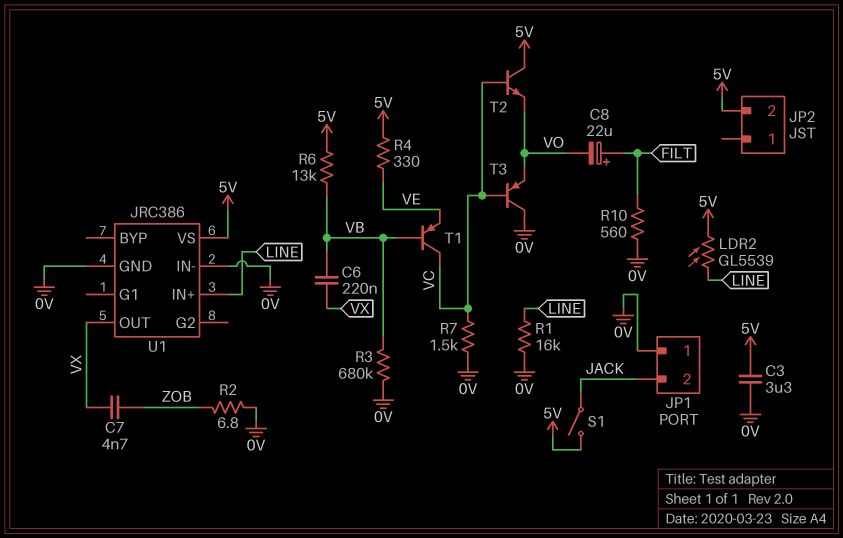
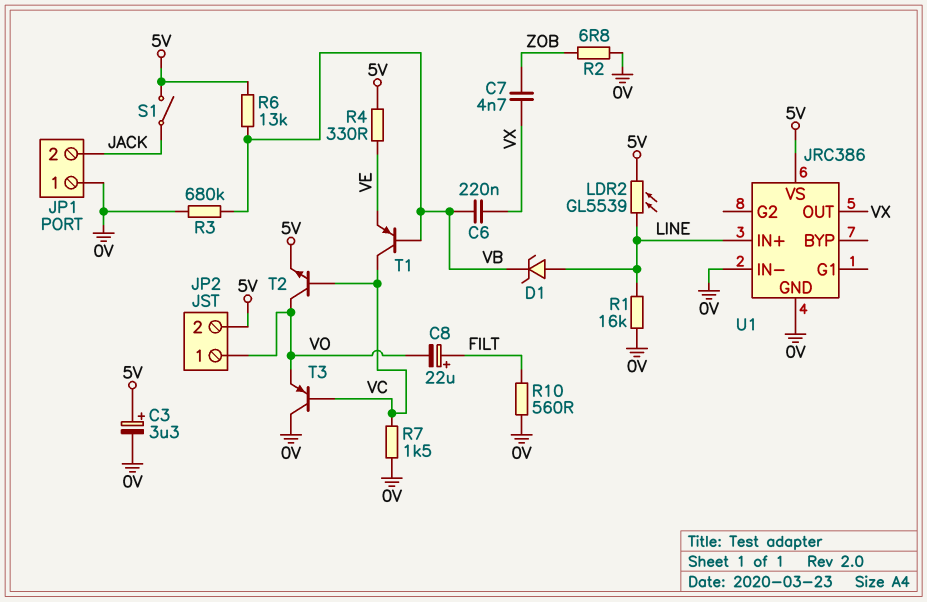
C3: 3.3uF (0V, 5V) -> 3.3uF (plus 5V, minus 0V)
D1: none -> zener (A LINE, K VB)
JP2 pin 1: none -> VO
T2: NPN (B VC, C 5V, E VO) -> NPN (B VC, C VO, E 5V)

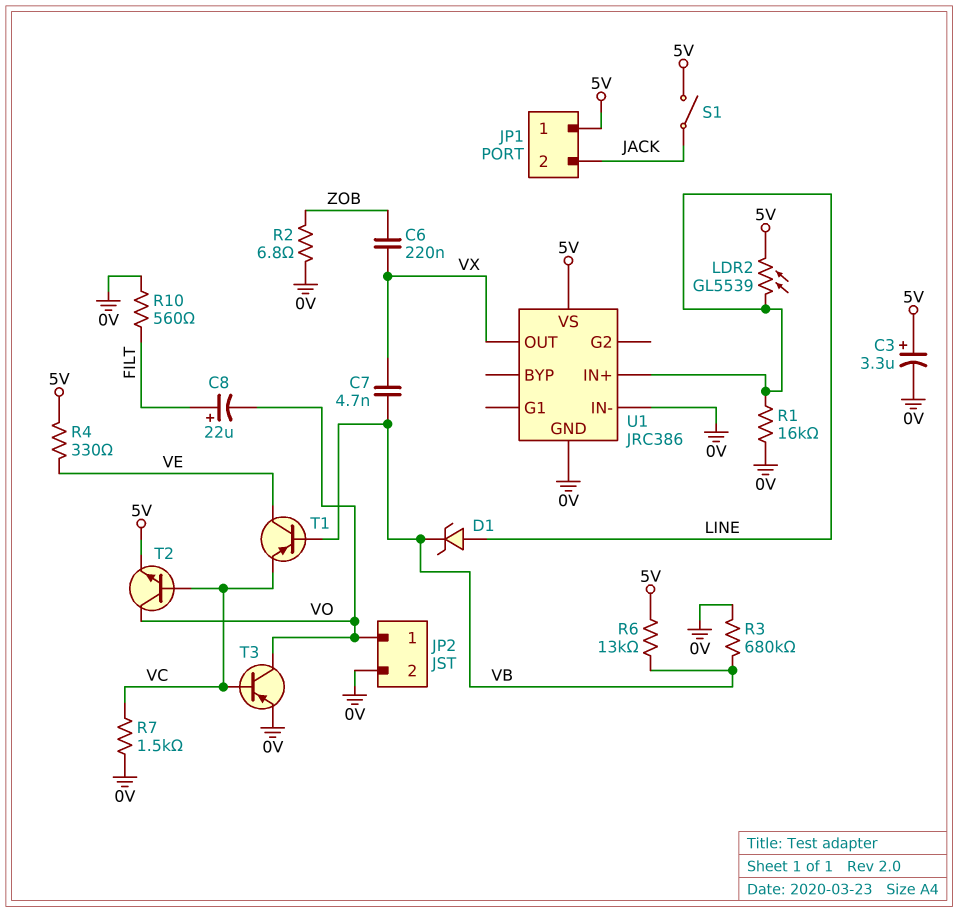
C6: 220nF (VB, VX) -> 220nF (VX, ZOB)
C7: 4.7nF (VX, ZOB) -> 4.7nF (VB, VX)
JP1 pin 1: 0V -> 5V
JP2 pin 2: 5V -> 0V
T1: PNP (B VB, C VC, E VE) -> PNP (B VB, C VE, E VC)
T3: PNP (B VC, C 0V, E VO) -> PNP (B VC, C VO, E 0V)

